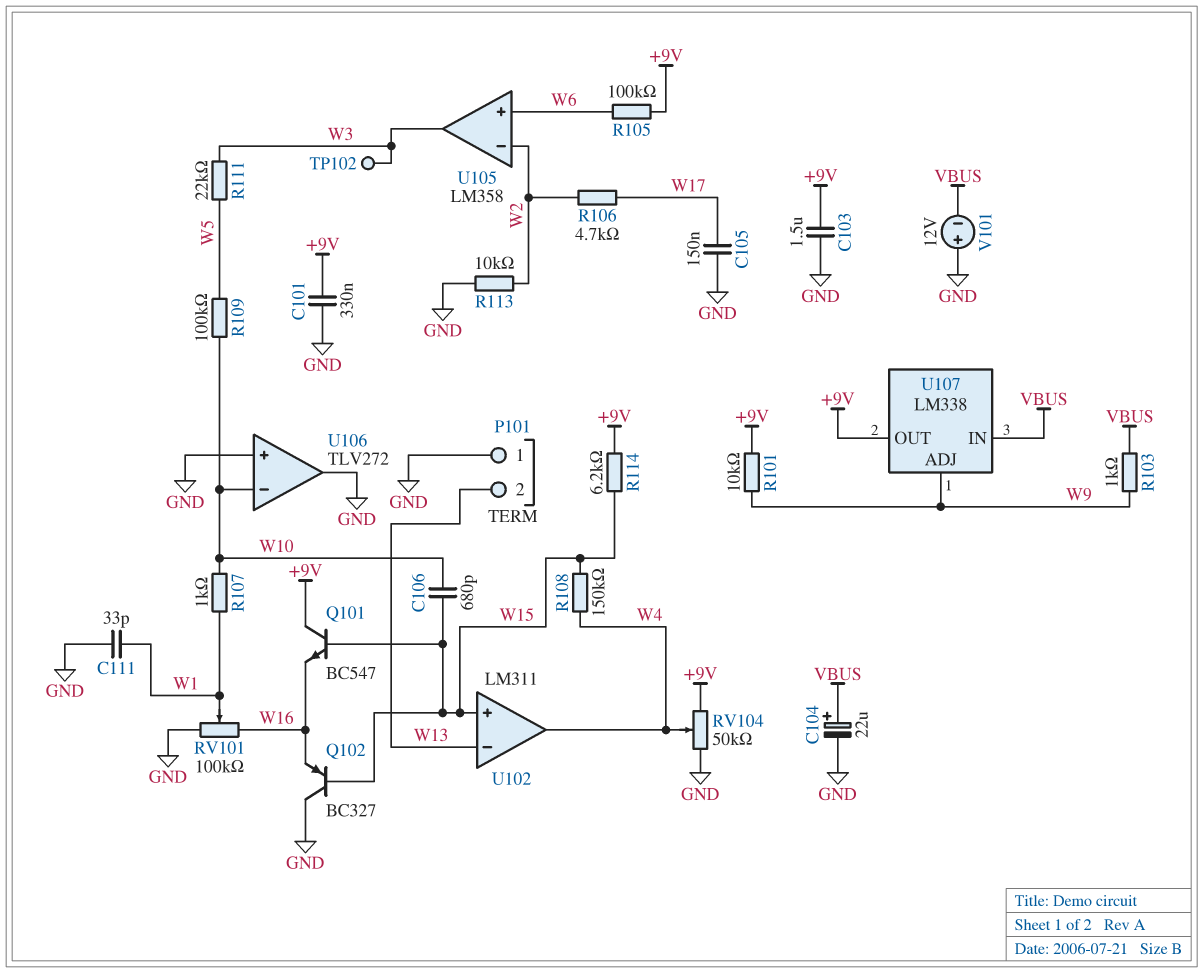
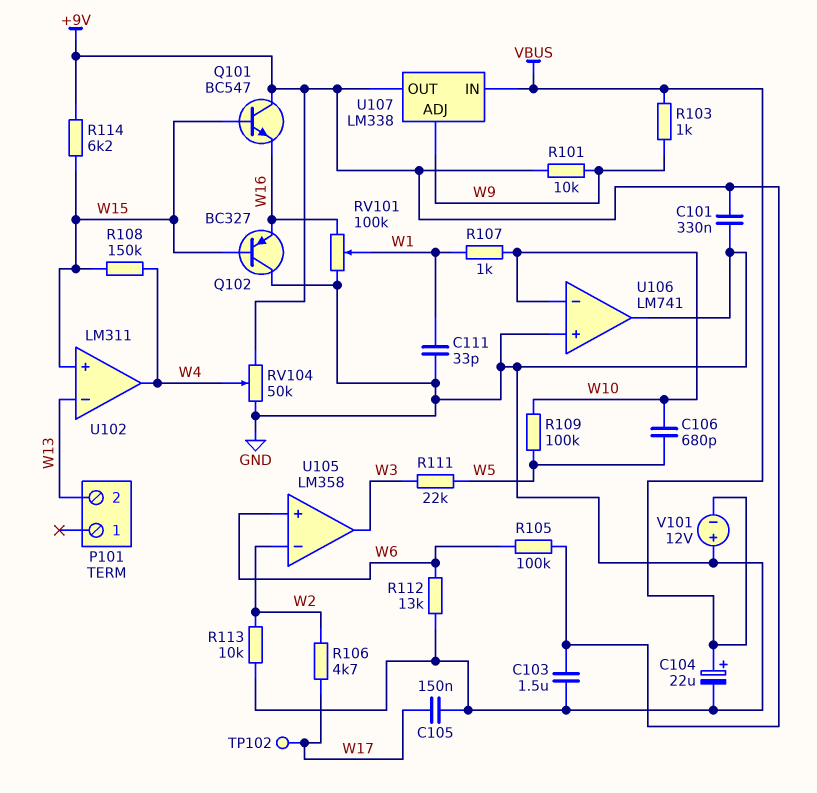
C106: 680pF (W10, W15) -> 680pF (W5, W10)
P101 pin 1: GND -> none
R112: none -> 13k (GND, W6)
TP102: test point (W3) -> test point (W17)
U106: TLV272 -> LM741

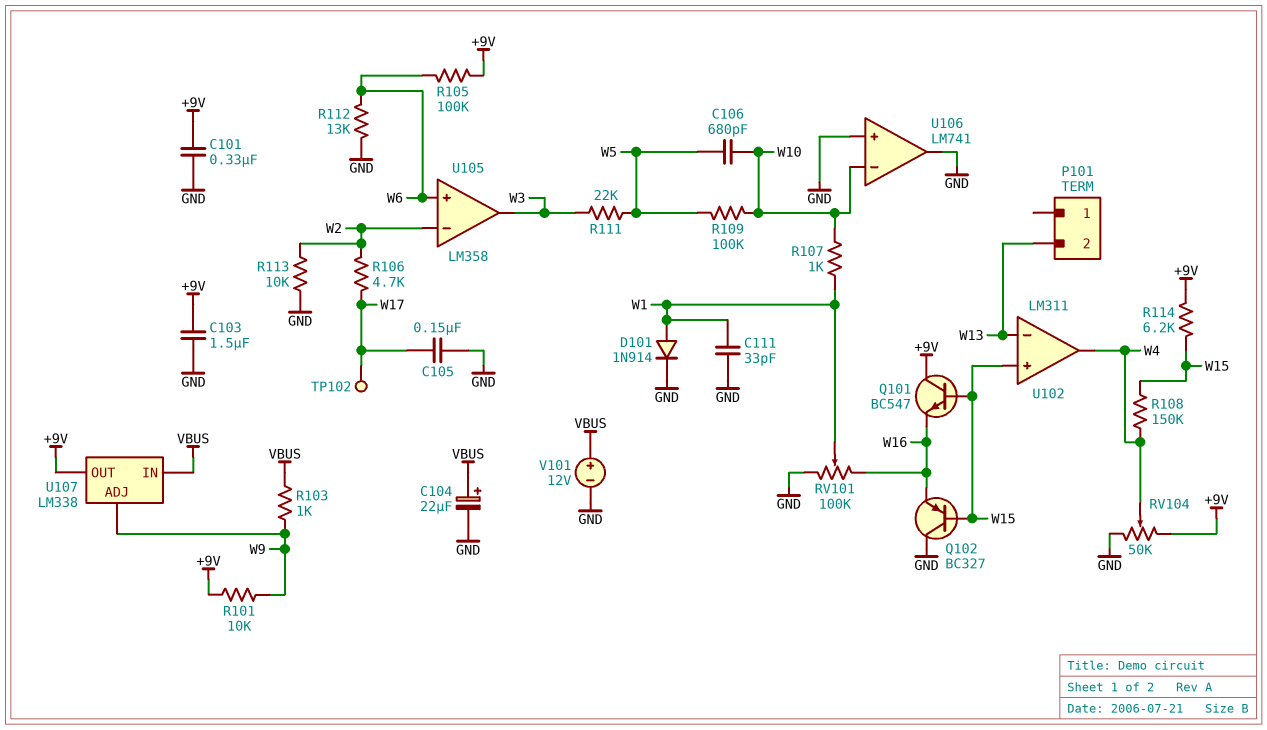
D101: none -> diode 1N914 (A W1, K GND)
V101: 12V (plus GND, minus VBUS) -> 12V (plus VBUS, minus GND)

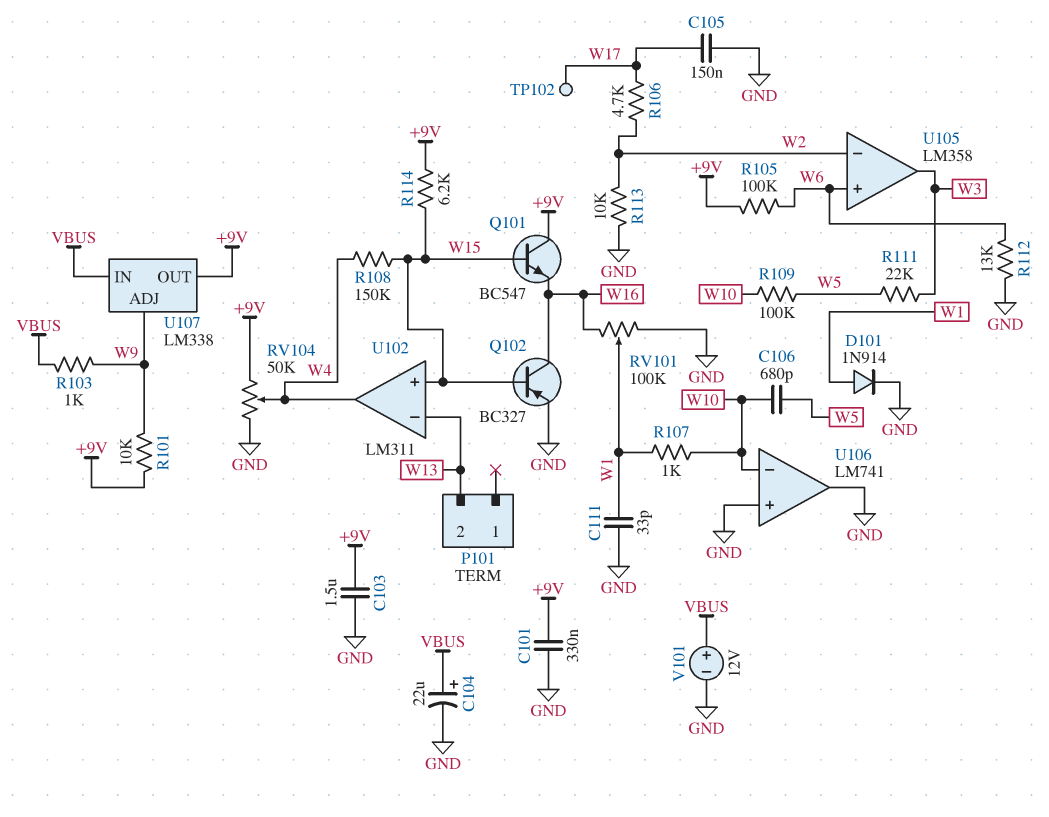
Q102: PNP BC327 (B W15, C GND, E W16) -> PNP BC327 (B W15, C W16, E GND)

